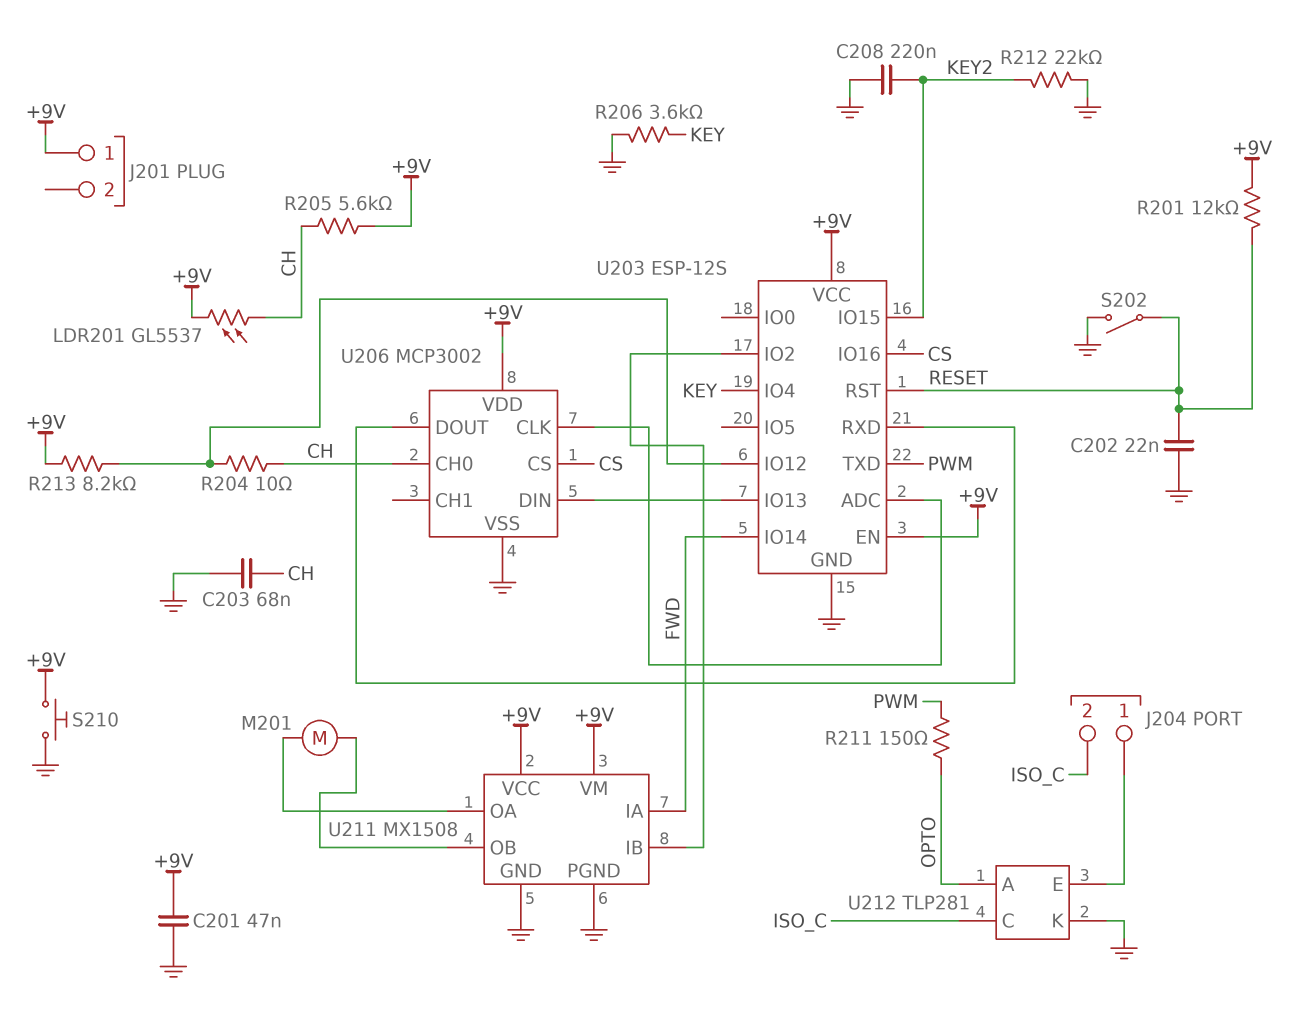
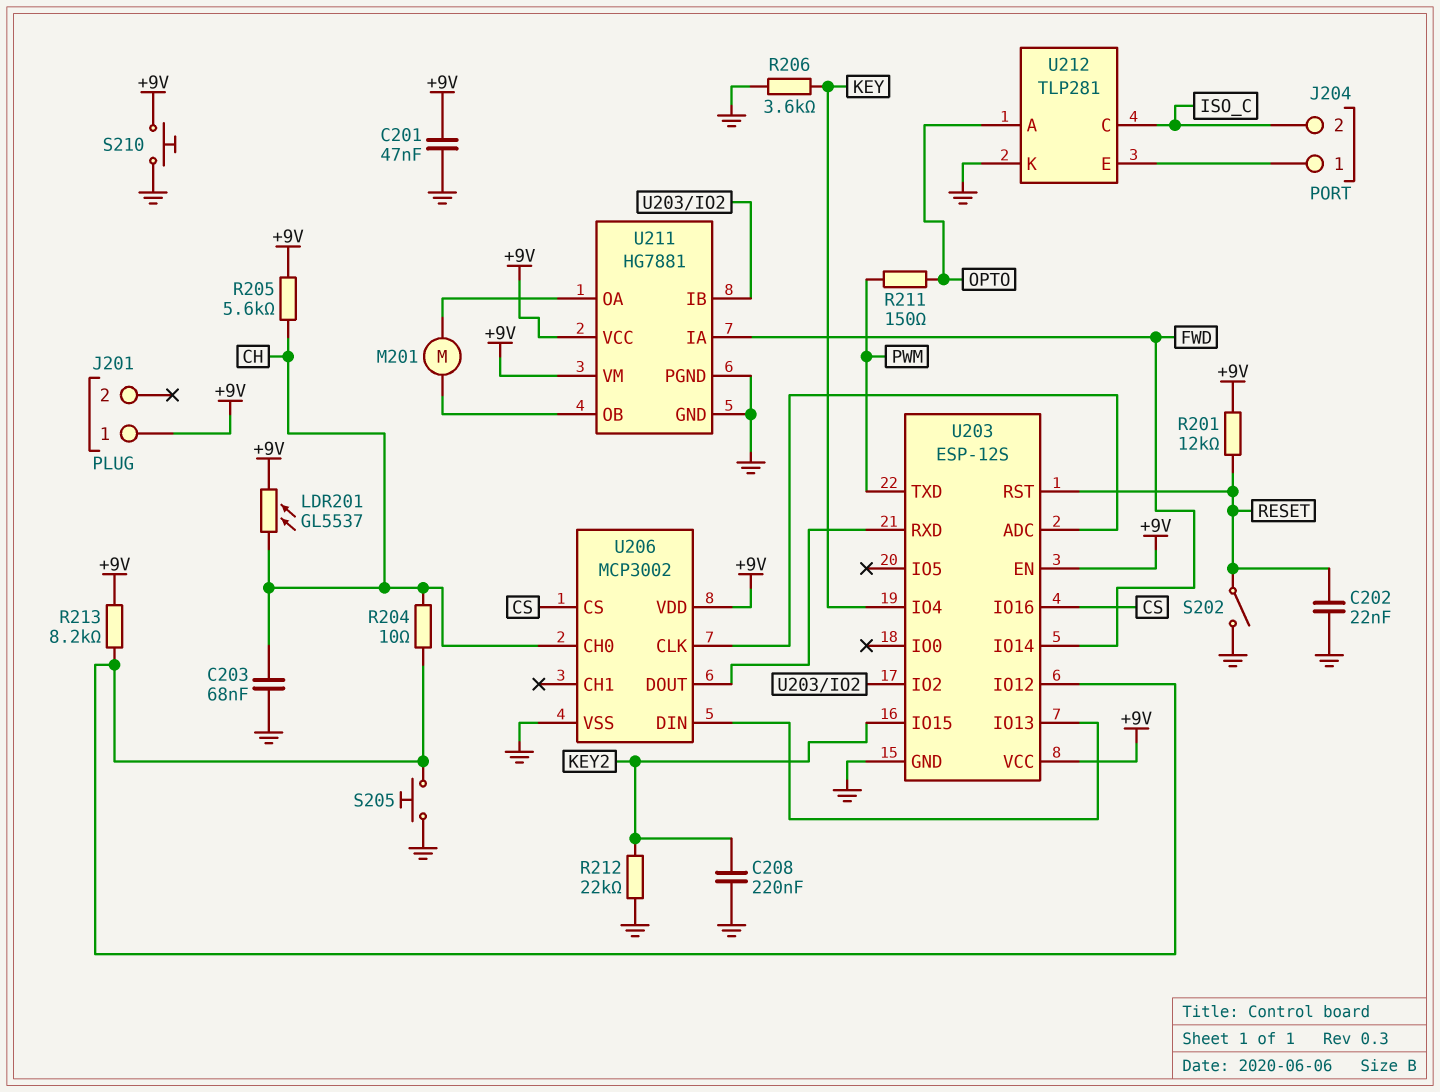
S205: none -> button (GND, U203/IO12)
U211: MX1508 -> HG7881

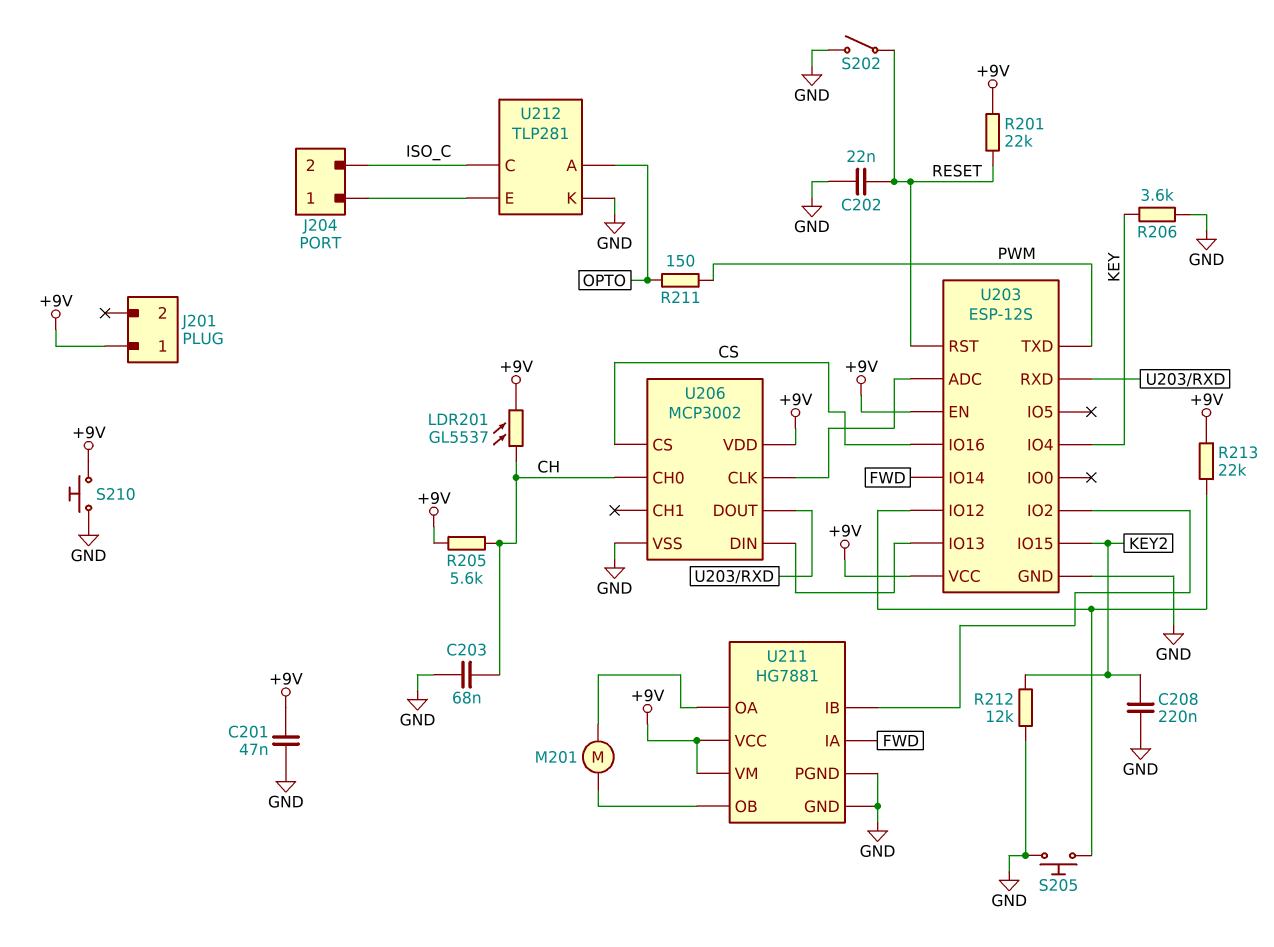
R201: 12k (+9V, RESET) -> 22k (+9V, RESET)
R204: 10 (CH, U203/IO12) -> none
R212: 22k (GND, KEY2) -> 12k (GND, KEY2)
R213: 8.2k (+9V, U203/IO12) -> 22k (+9V, U203/IO12)

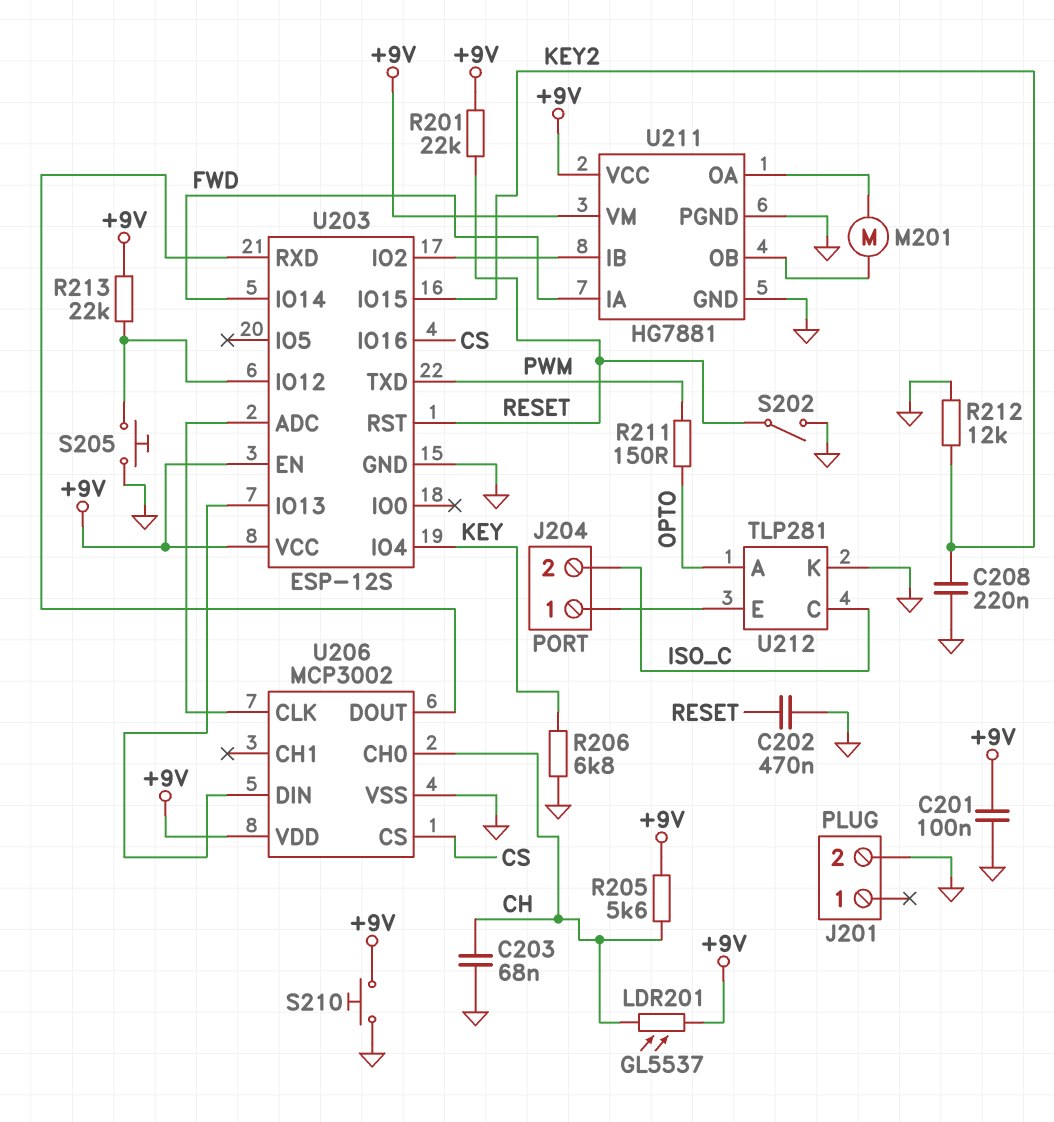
C201: 47nF (+9V, GND) -> 100nF (+9V, GND)
C202: 22nF (GND, RESET) -> 470nF (GND, RESET)
J201 pin 1: +9V -> none
J201 pin 2: none -> GND
R206: 3.6k (GND, KEY) -> 6.8k (GND, KEY)

